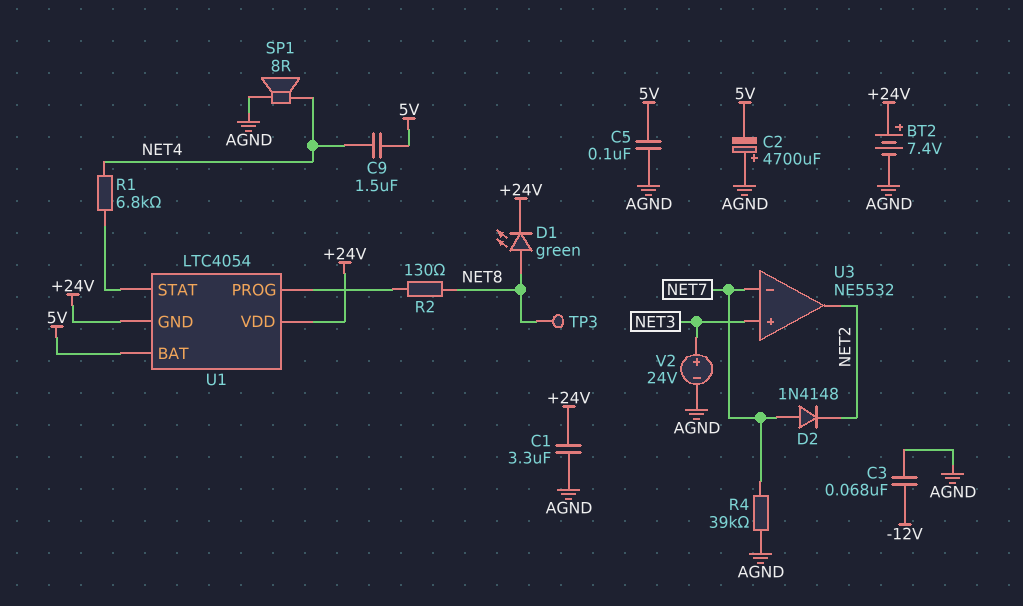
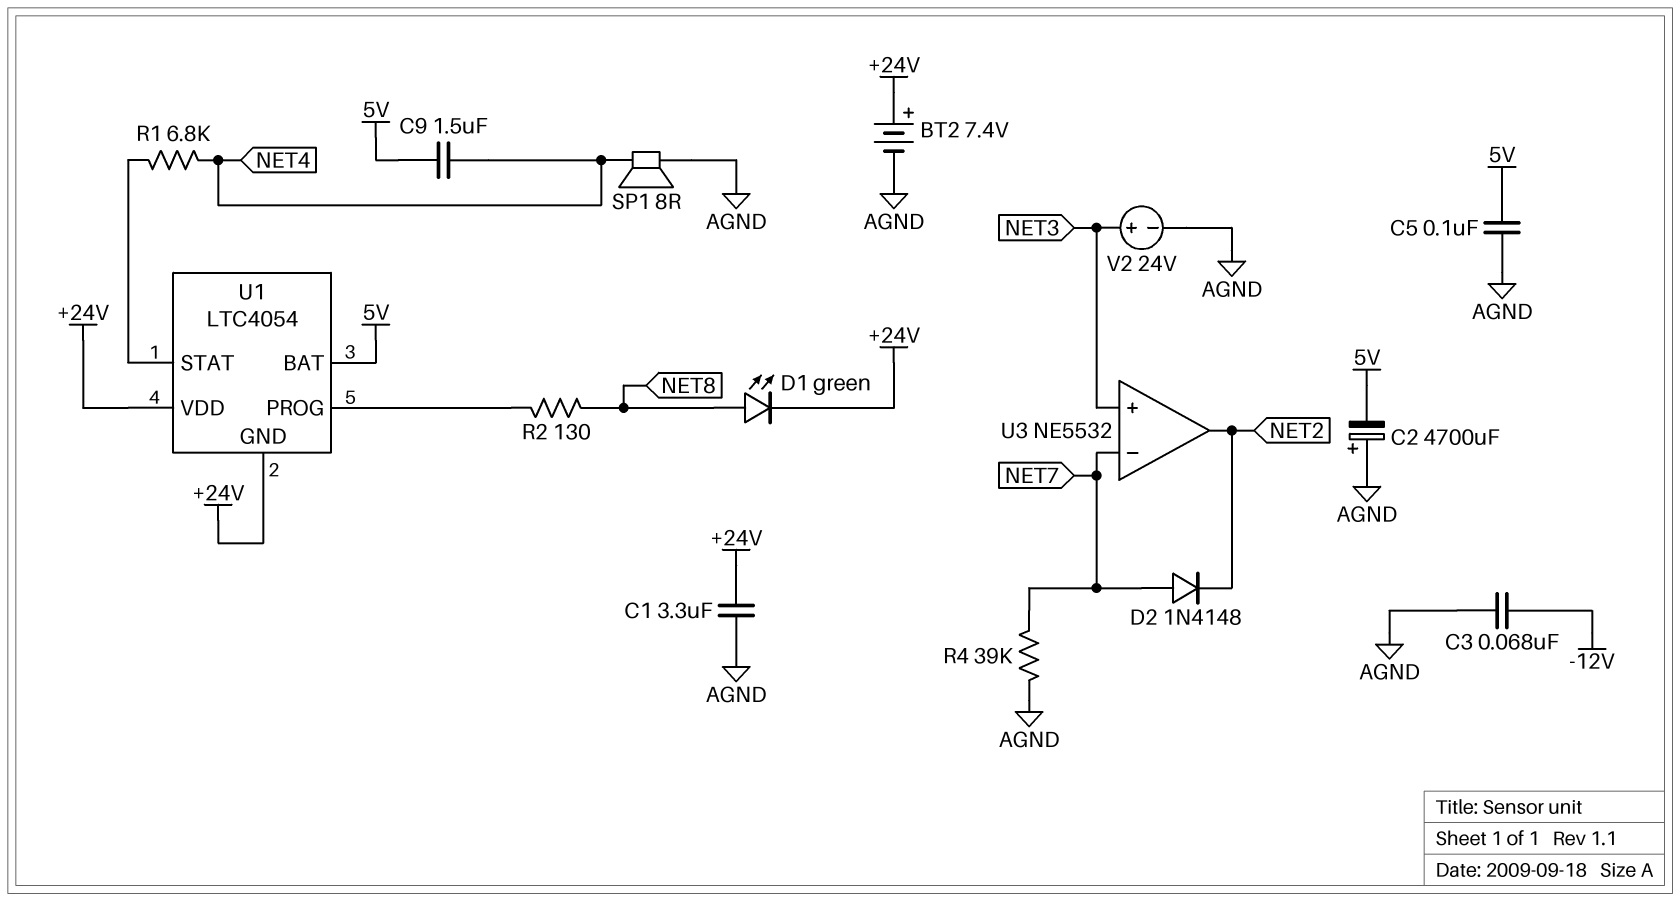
TP3: test point (NET8) -> none

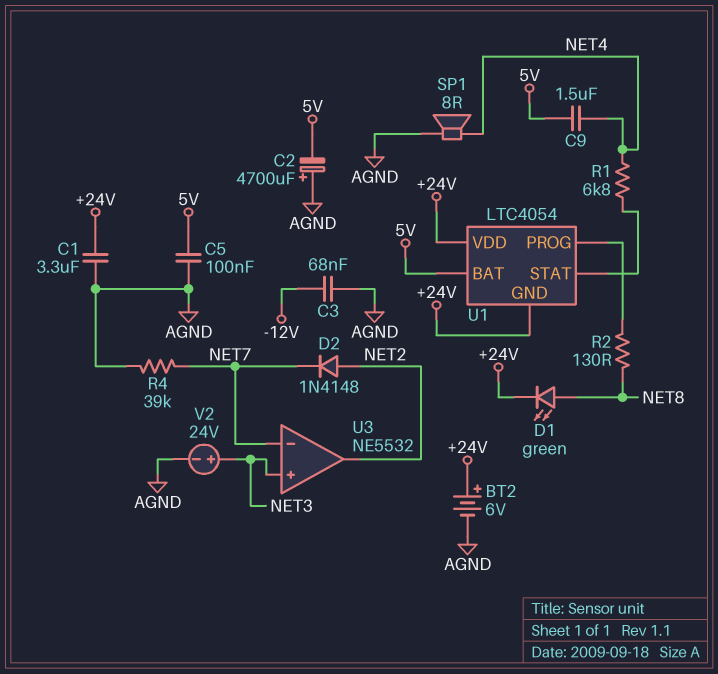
BT2: 7.4V (plus +24V, minus AGND) -> 6V (plus +24V, minus AGND)
D2: diode 1N4148 (A NET7, K NET2) -> diode 1N4148 (A NET2, K NET7)

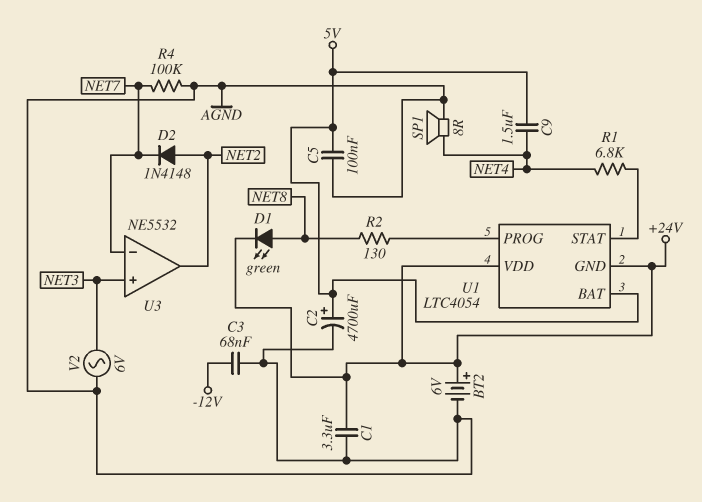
C2: 4700uF (plus AGND, minus 5V) -> 4700uF (plus 5V, minus AGND)
R4: 39k (AGND, NET7) -> 100k (AGND, NET7)
V2: 24V (plus NET3, minus AGND) -> AC 6V (AGND, NET3)

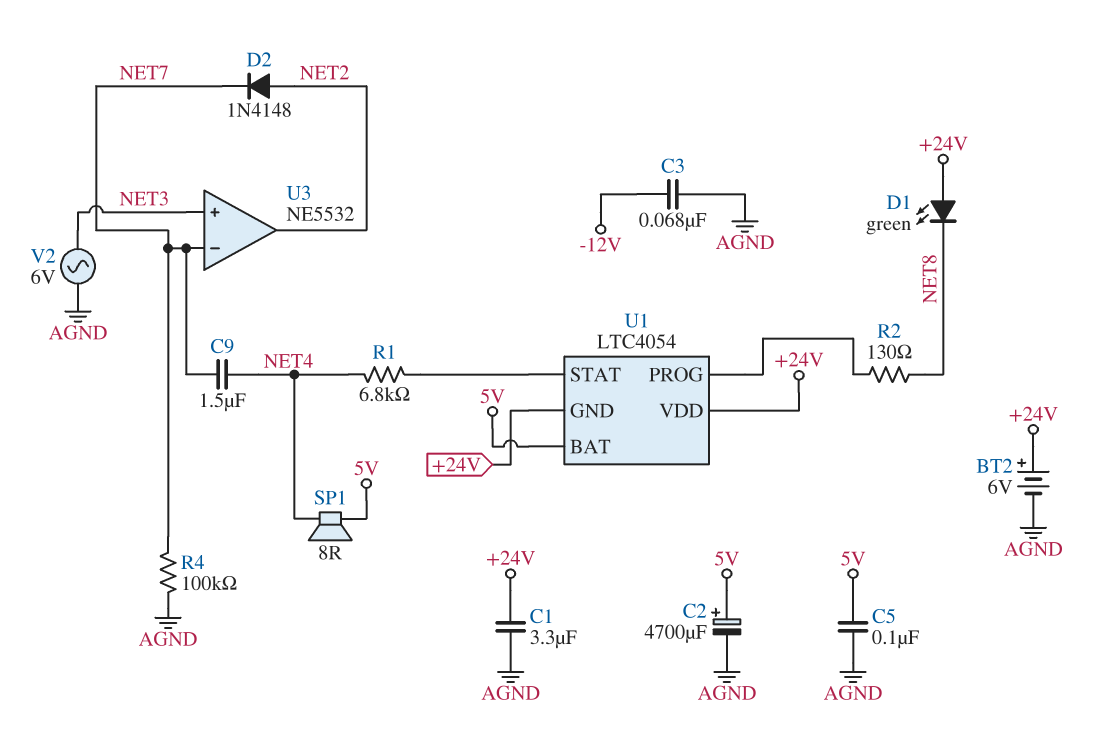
C9: 1.5uF (5V, NET4) -> 1.5uF (NET4, NET7)
D1: LED green (A NET8, K +24V) -> LED green (A +24V, K NET8)
SP1: speaker 8R (AGND, NET4) -> speaker 8R (5V, NET4)

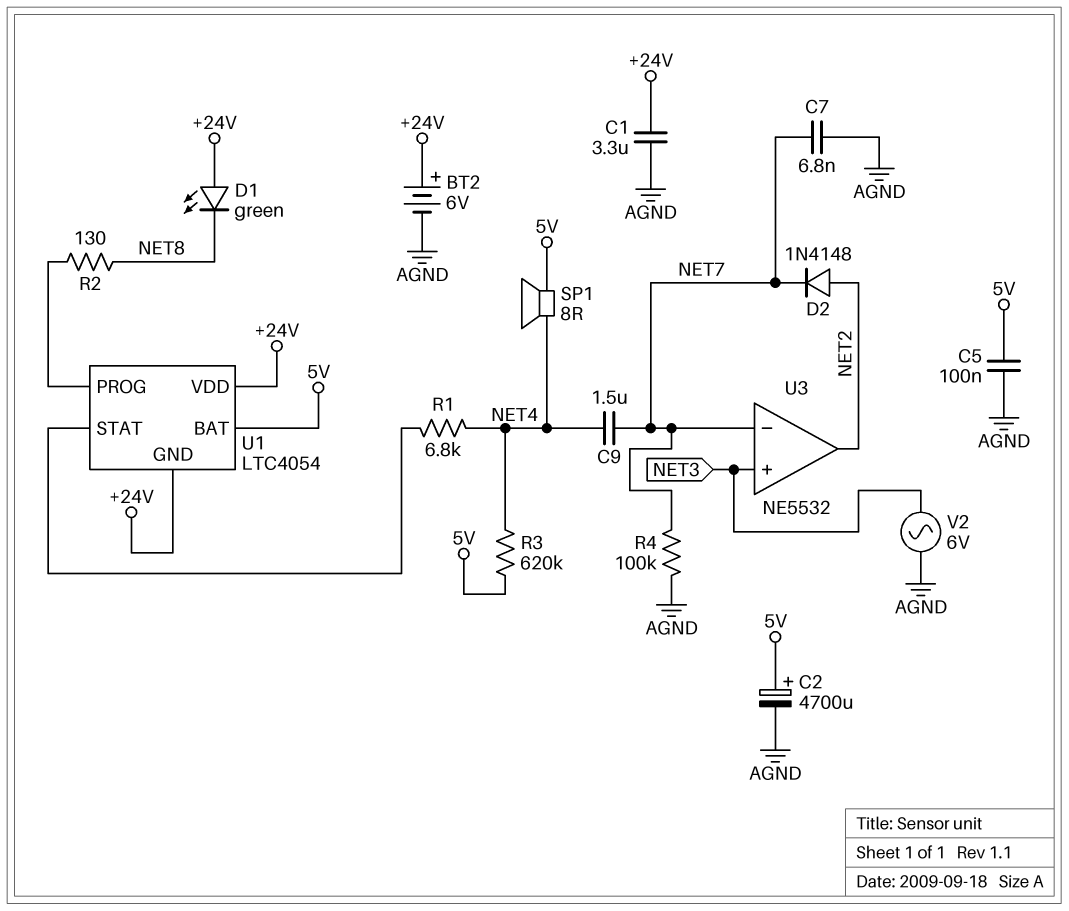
C3: 68nF (-12V, AGND) -> none
C7: none -> 6.8nF (AGND, NET7)
R3: none -> 620k (5V, NET4)

